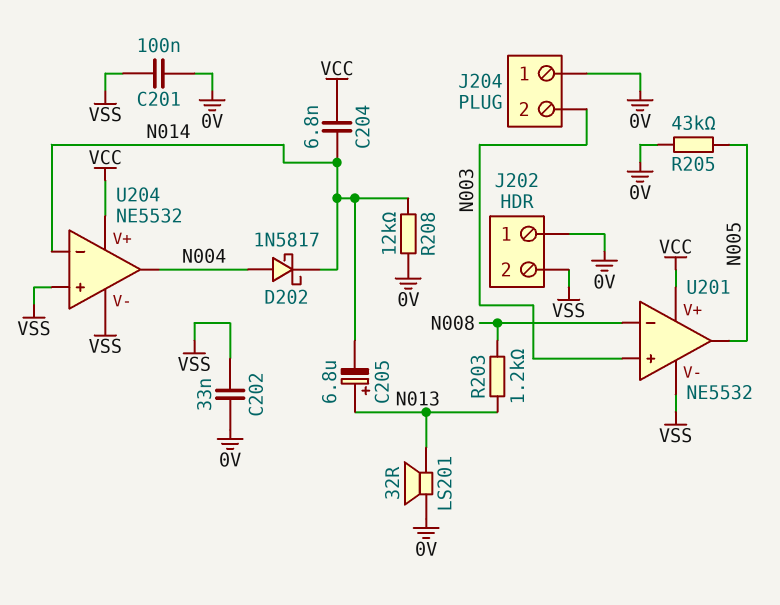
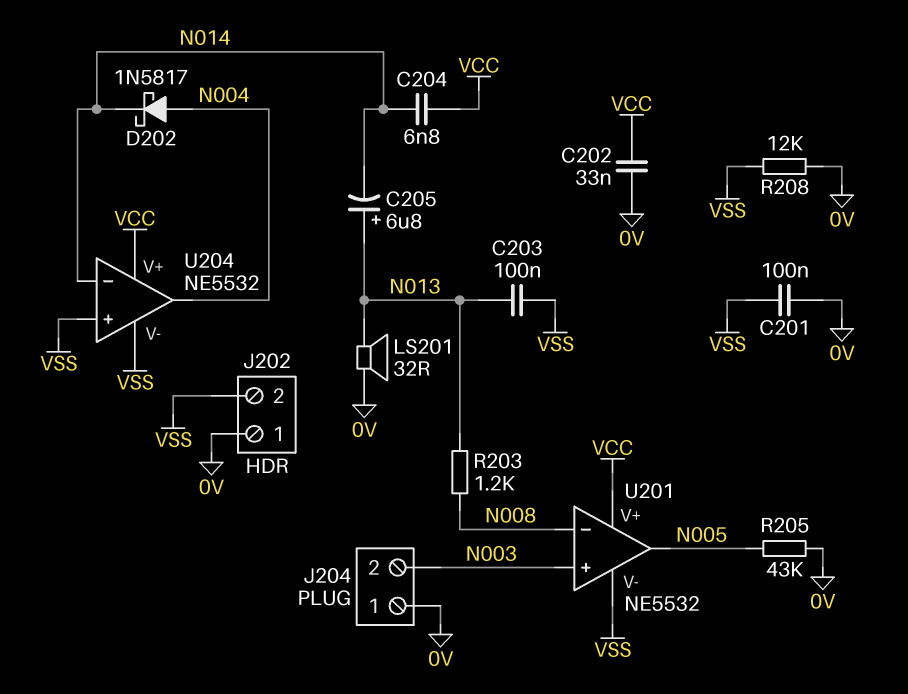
C202: 33nF (0V, VSS) -> 33nF (0V, VCC)
C203: none -> 100nF (N013, VSS)
R208: 12k (0V, N014) -> 12k (0V, VSS)

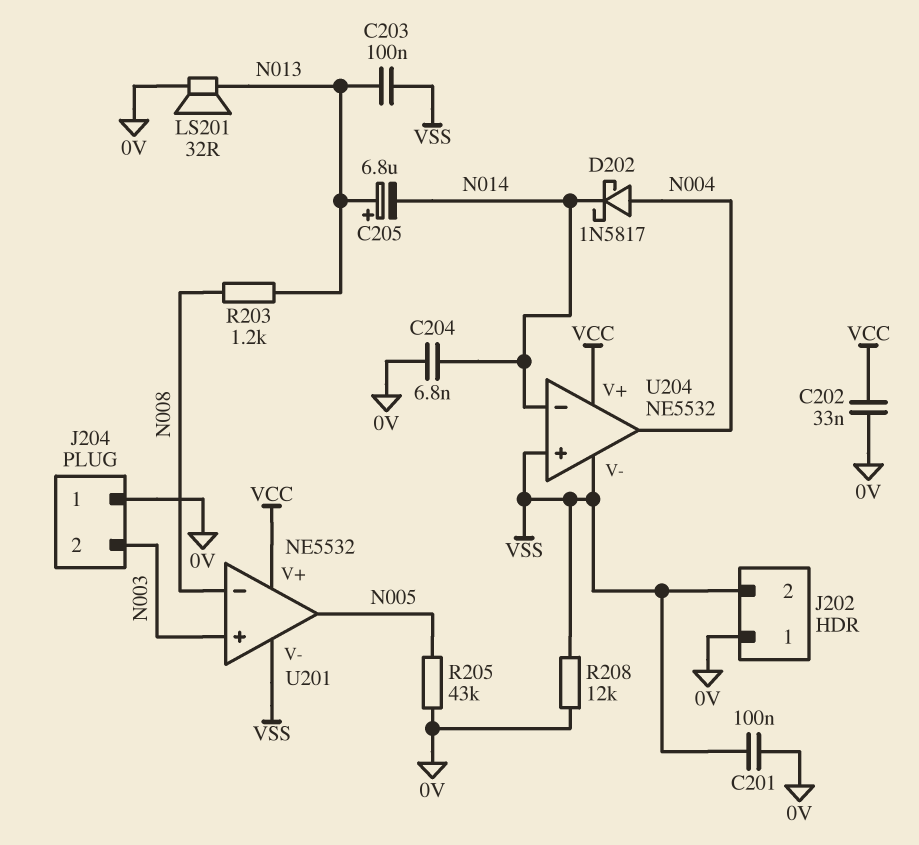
C204: 6.8nF (N014, VCC) -> 6.8nF (0V, N014)

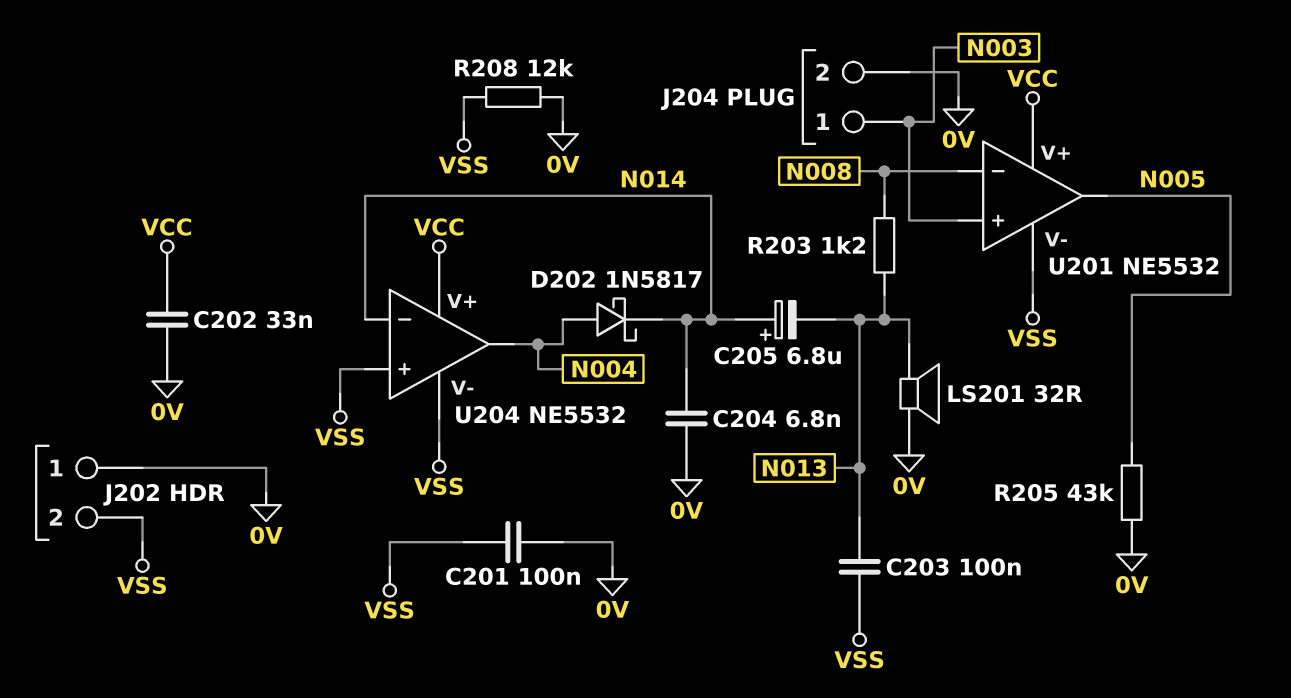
C205: 6.8uF (plus N013, minus N014) -> 6.8uF (plus N014, minus N013)
J204 pin 1: 0V -> N003
J204 pin 2: N003 -> 0V

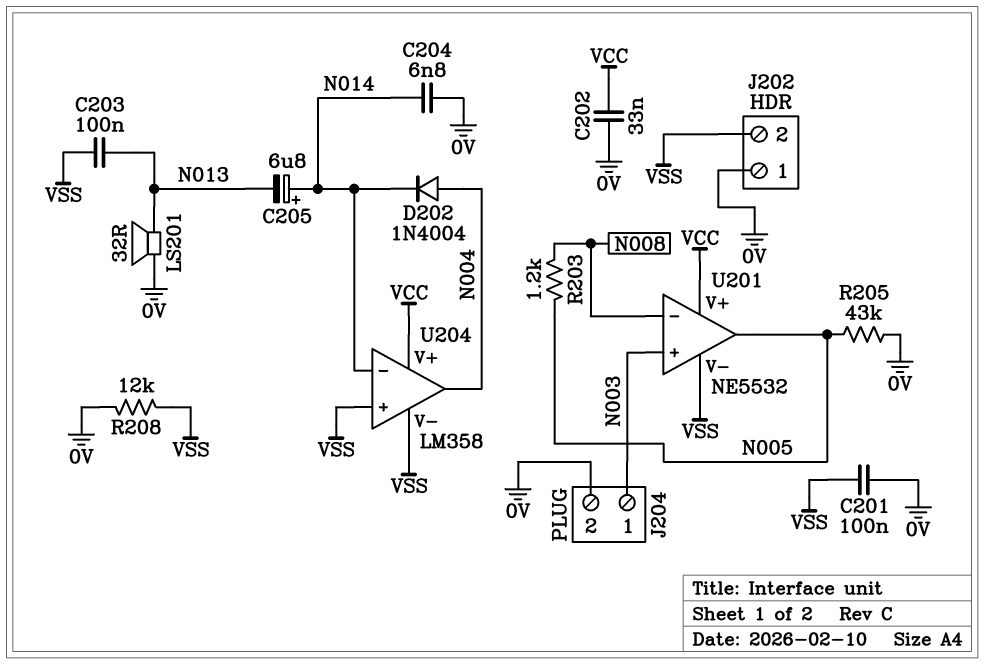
D202: schottky 1N5817 (A N004, K N014) -> diode 1N4004 (A N004, K N014)
R203: 1.2k (N008, N013) -> 1.2k (N005, N008)
U204: NE5532 -> LM358

